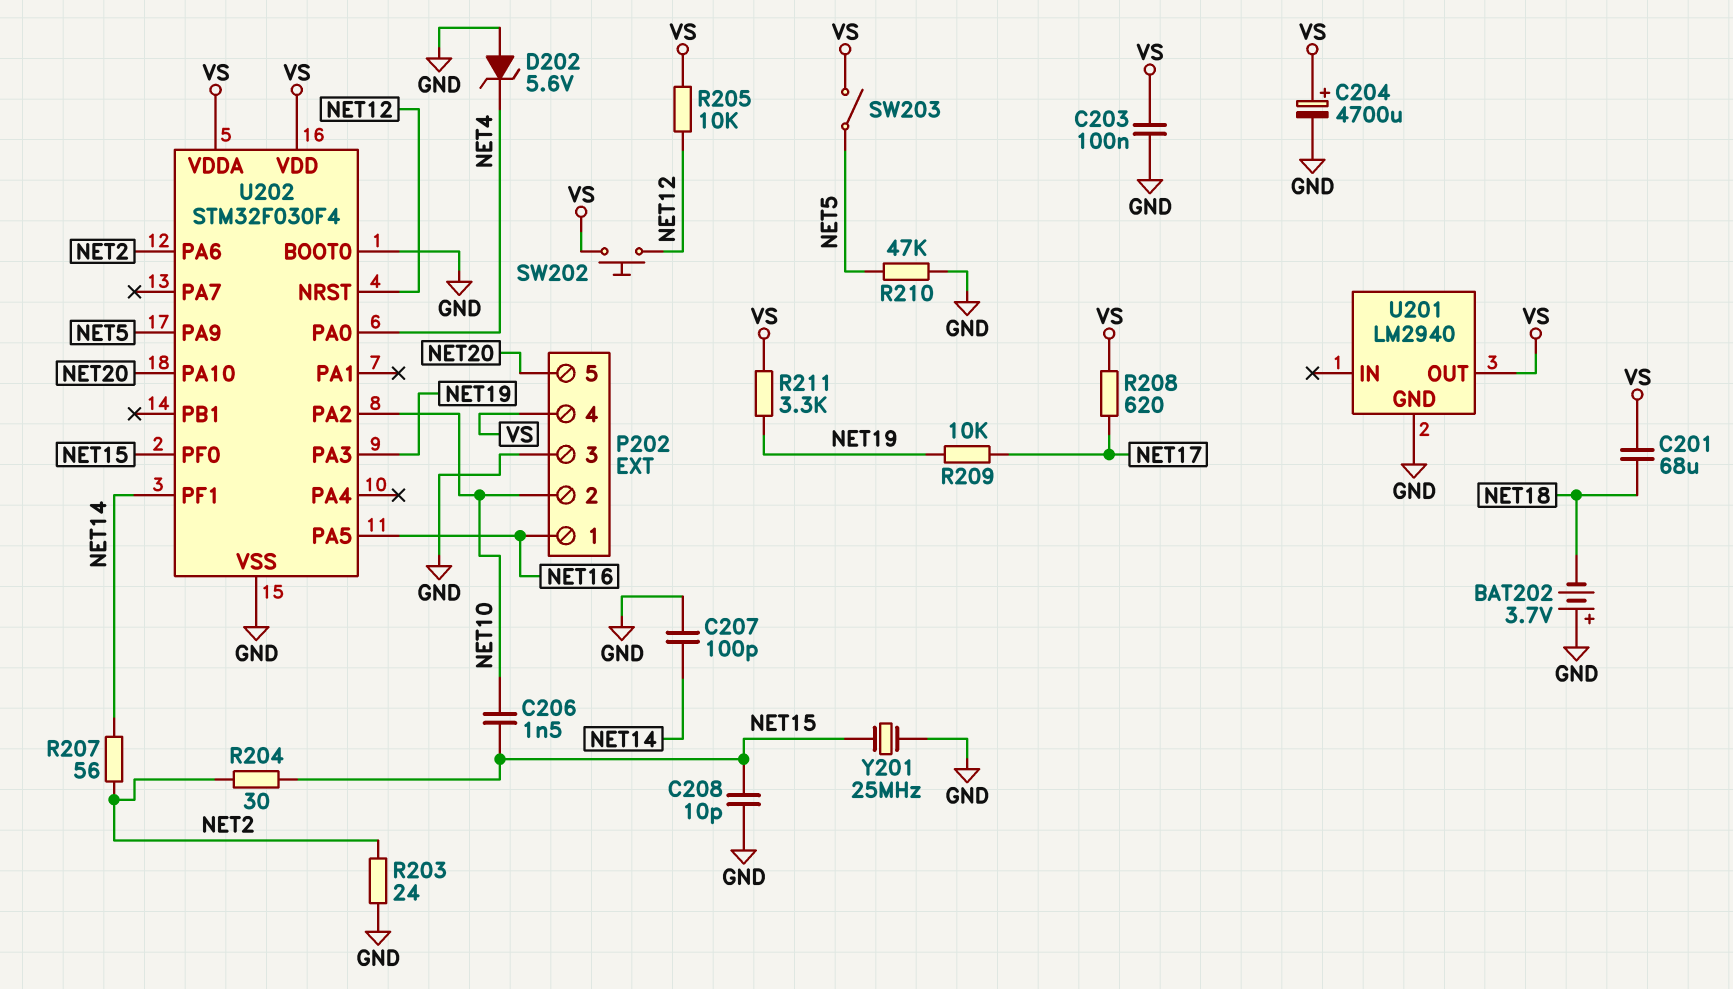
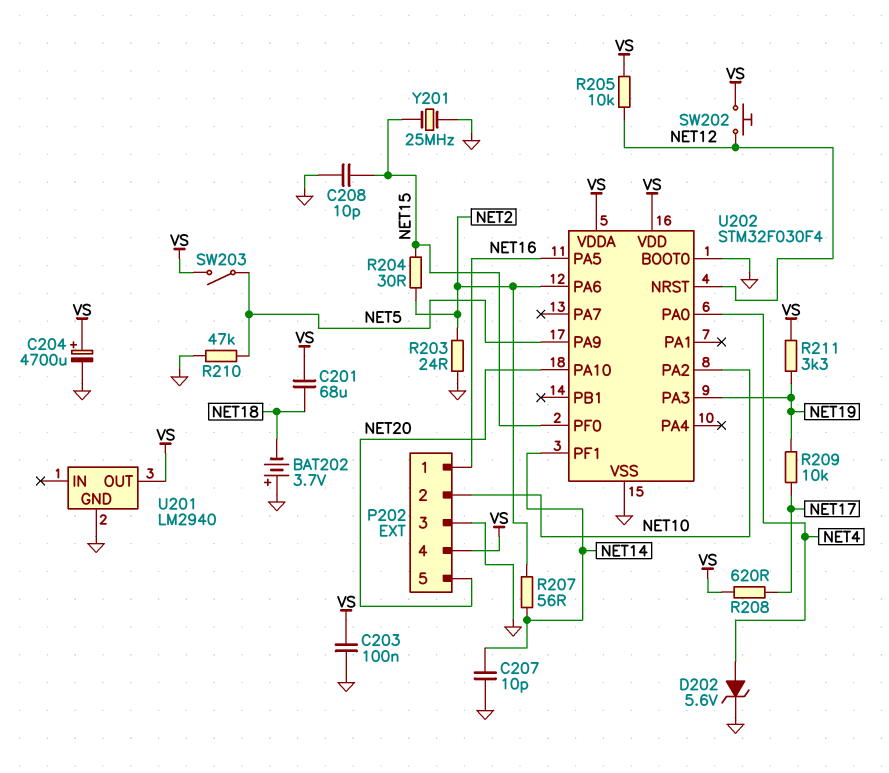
C206: 1.5nF (NET10, NET15) -> none
C207: 100pF (GND, NET14) -> 10pF (GND, NET14)
D202: zener 5.6V (A GND, K NET4) -> zener 5.6V (A NET4, K GND)

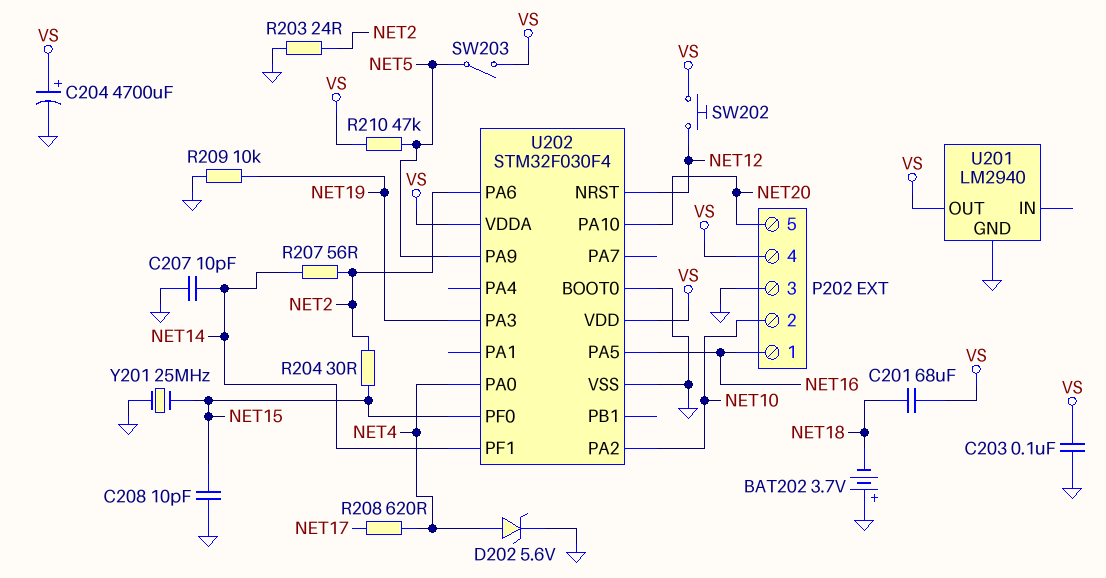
R205: 10k (NET12, VS) -> none
R208: 620 (NET17, VS) -> 620 (NET4, NET17)
R209: 10k (NET17, NET19) -> 10k (GND, NET19)
R210: 47k (GND, NET5) -> 47k (NET5, VS)
R211: 3.3k (NET19, VS) -> none

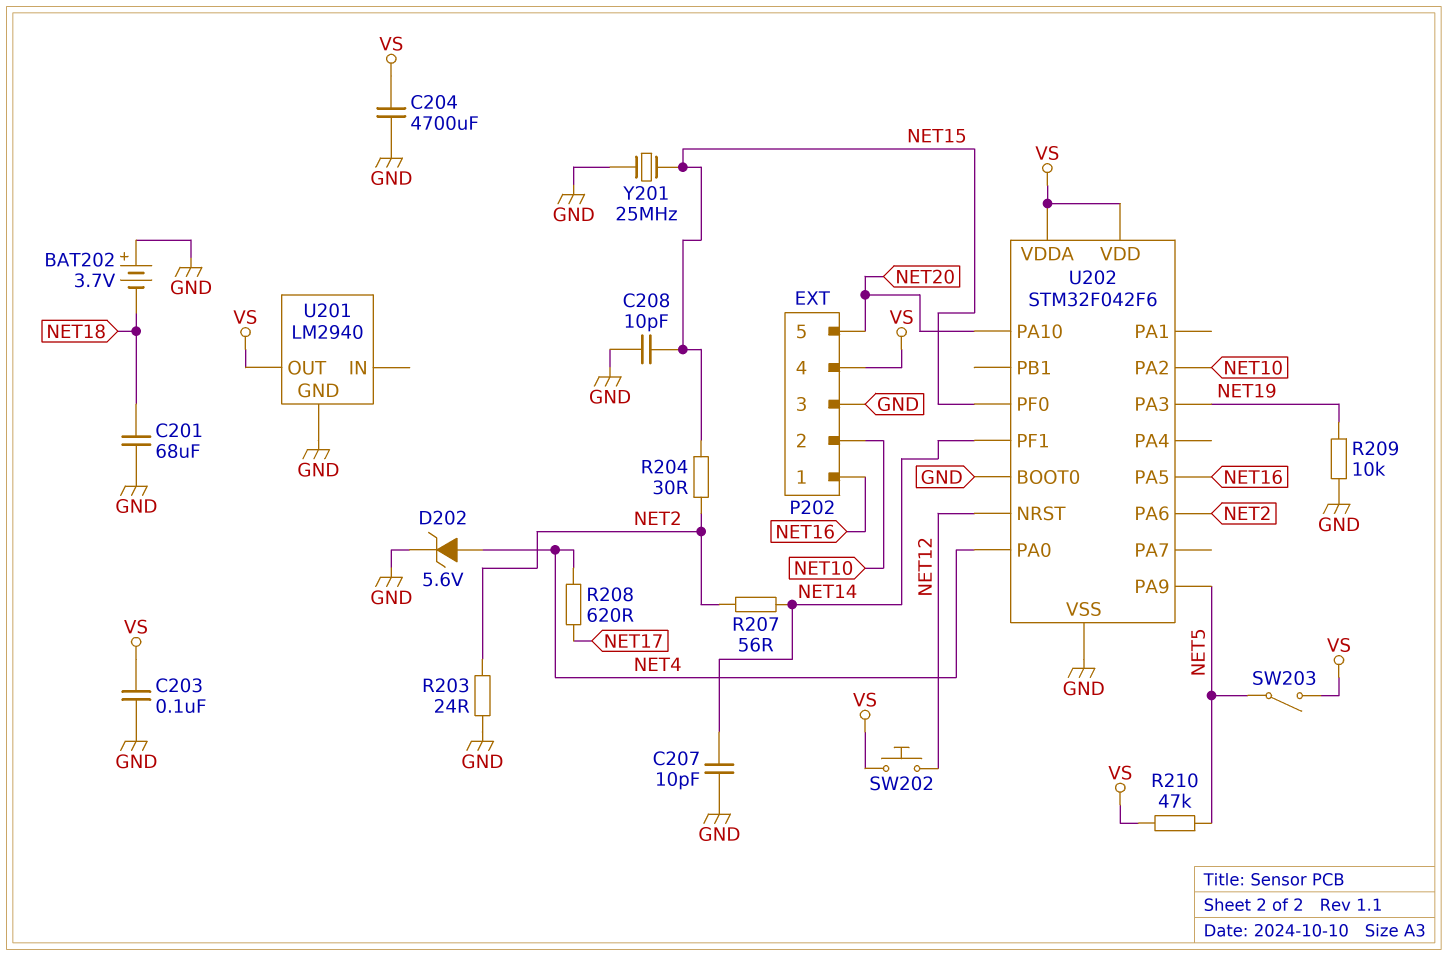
C201: 68uF (NET18, VS) -> 68uF (GND, NET18)
C204: 4700uF (plus VS, minus GND) -> 4700uF (GND, VS)
U202: STM32F030F4 -> STM32F042F6

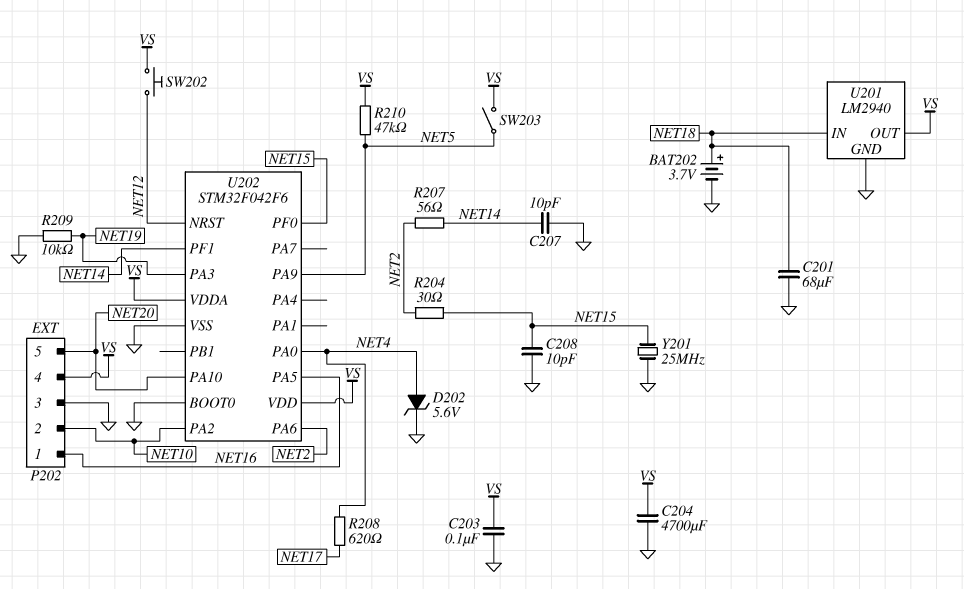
BAT202: 3.7V (plus GND, minus NET18) -> 3.7V (plus NET18, minus GND)
R203: 24 (GND, NET2) -> none
U201 pin IN: none -> NET18

